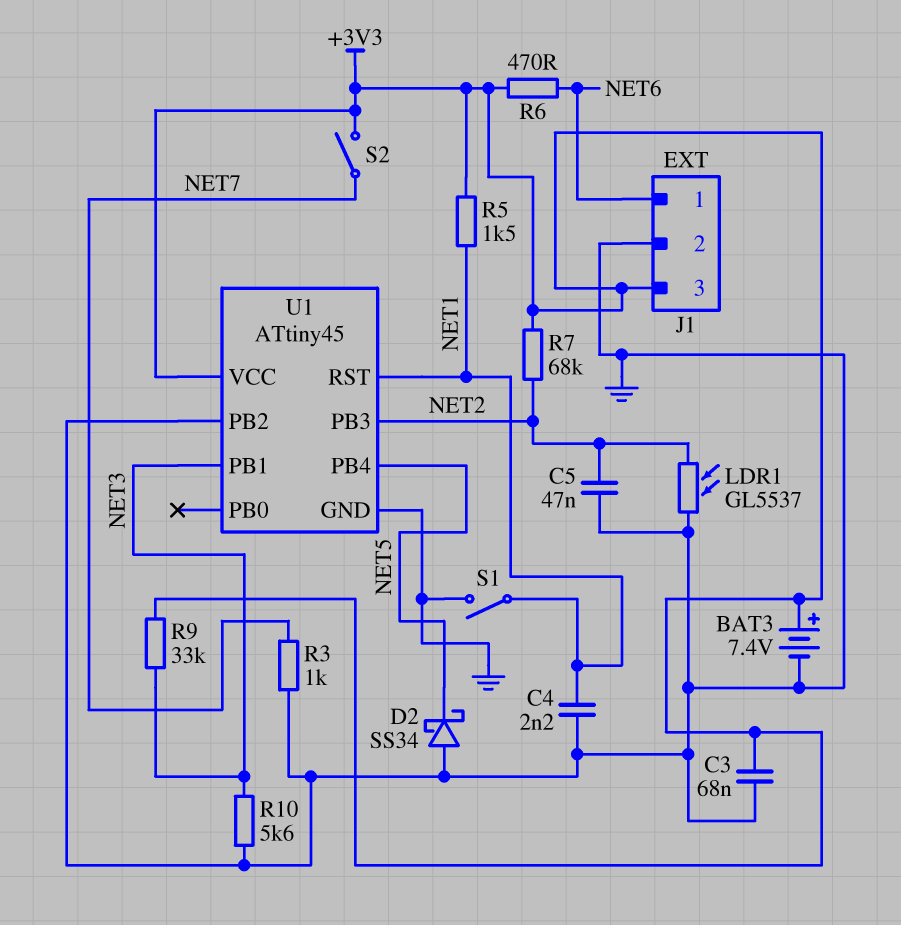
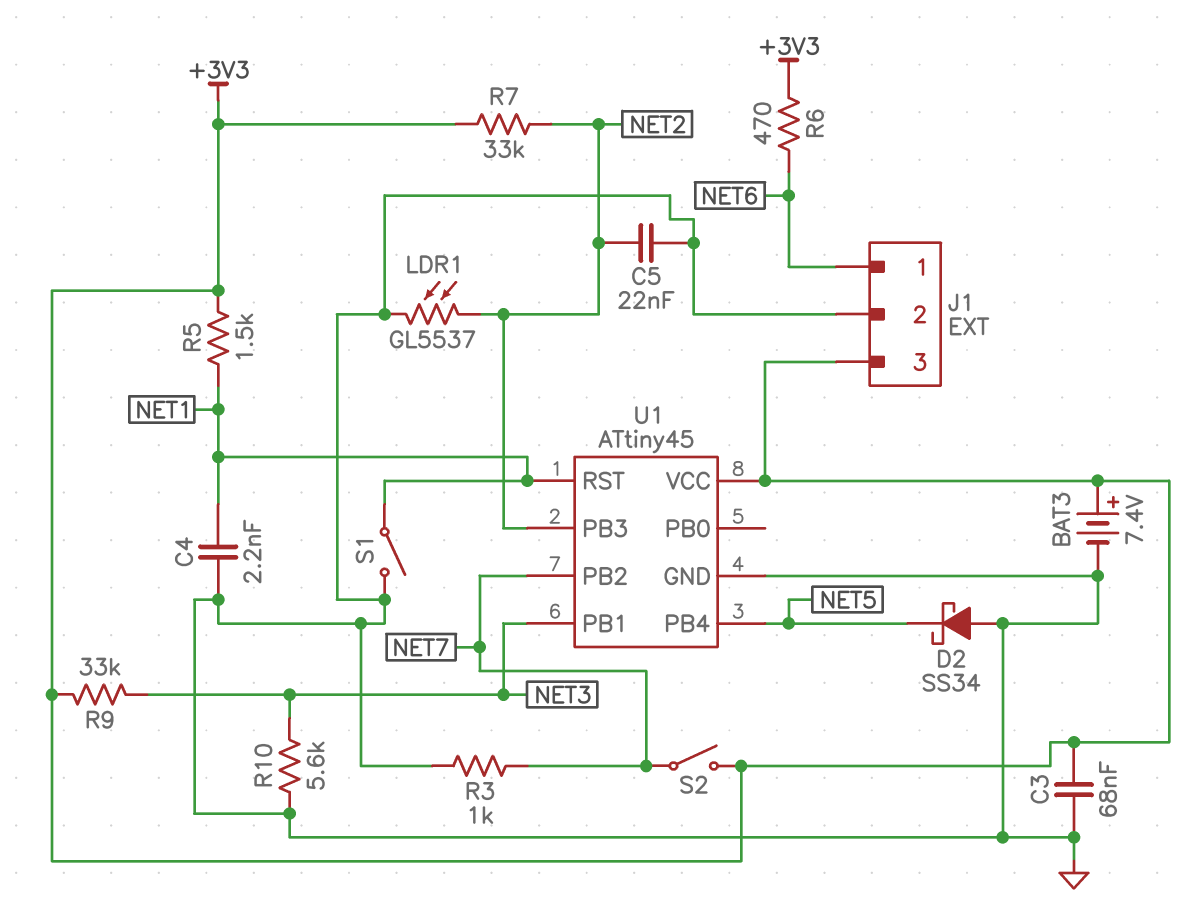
C5: 47nF (GND, NET2) -> 22nF (GND, NET2)
R7: 68k (+3V3, NET2) -> 33k (+3V3, NET2)
U1 pin PB2: GND -> NET7

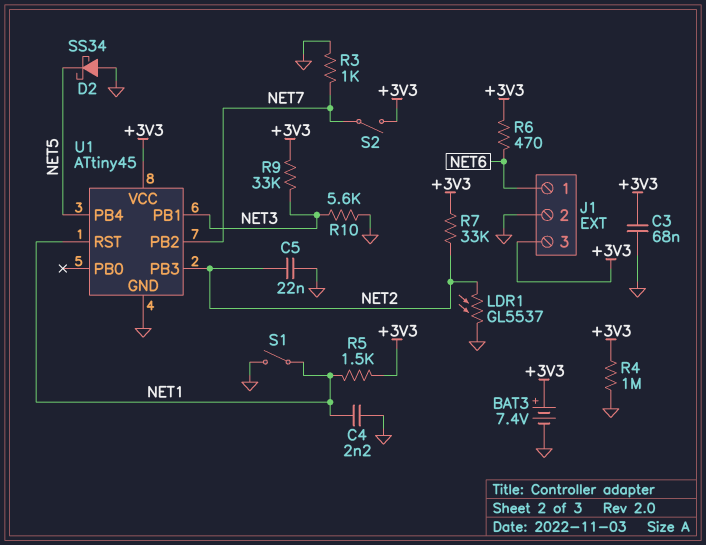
R4: none -> 1M (+3V3, GND)

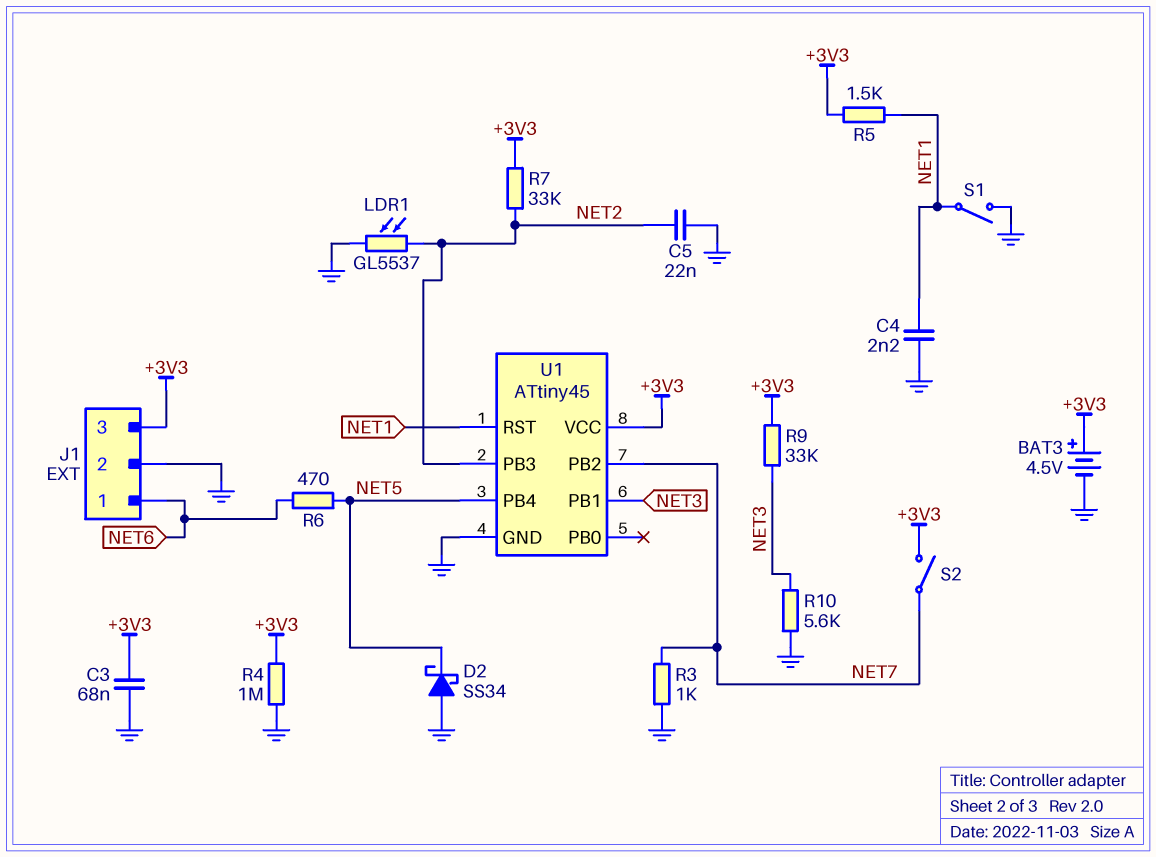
BAT3: 7.4V (plus +3V3, minus GND) -> 4.5V (plus +3V3, minus GND)
R6: 470 (+3V3, NET6) -> 470 (NET5, NET6)

